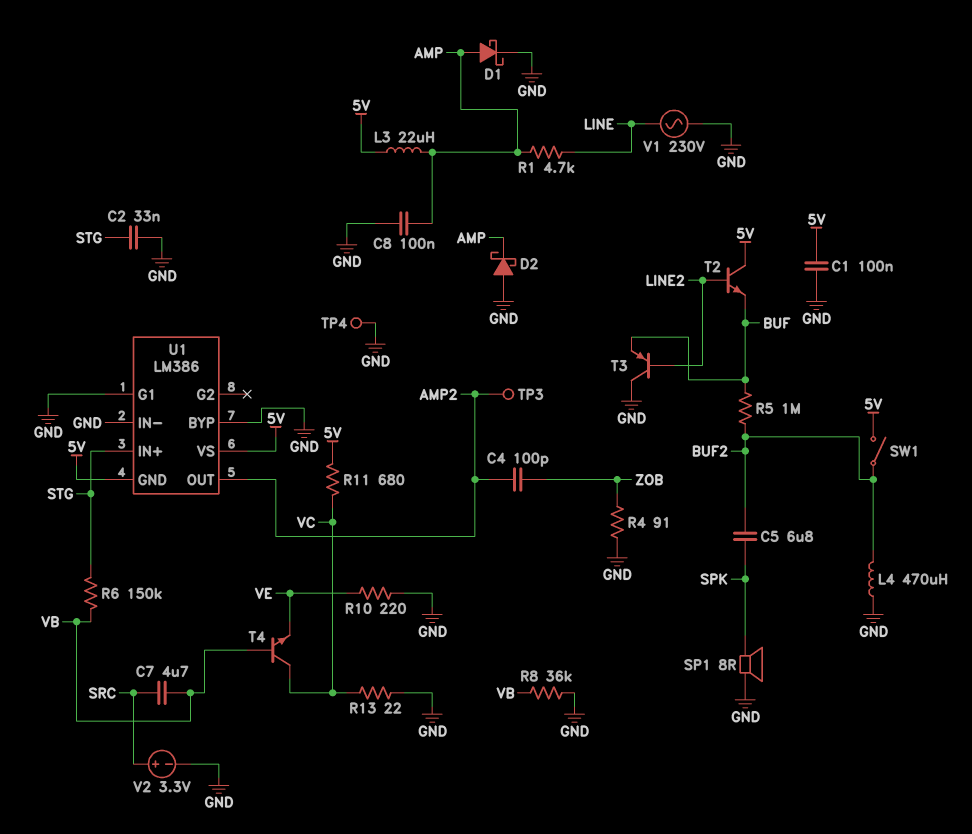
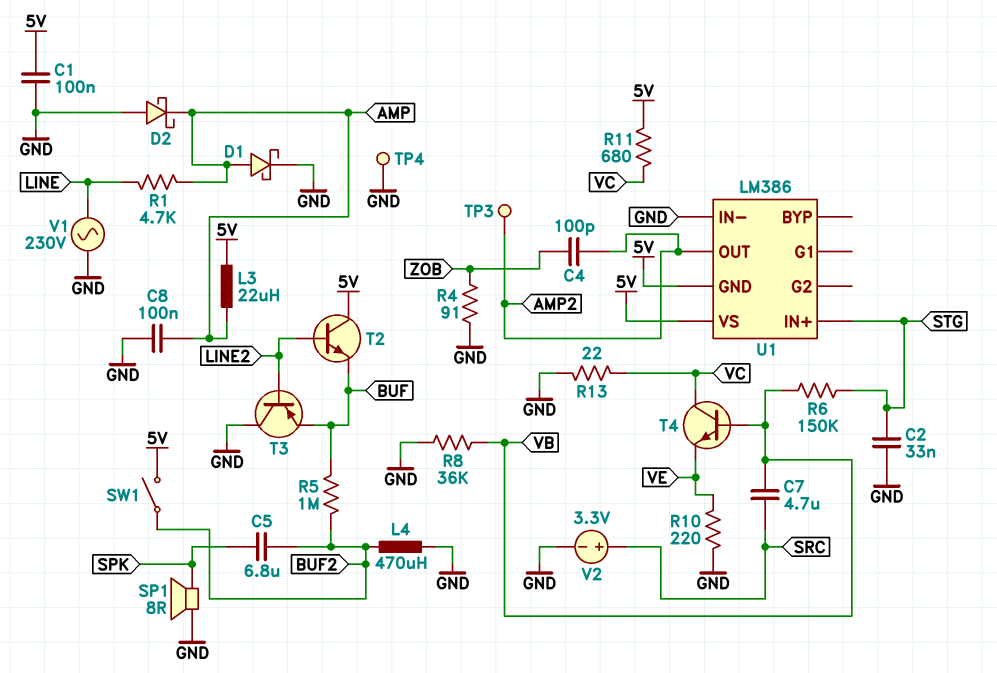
U1 pin BYP: GND -> none
U1 pin G1: GND -> none

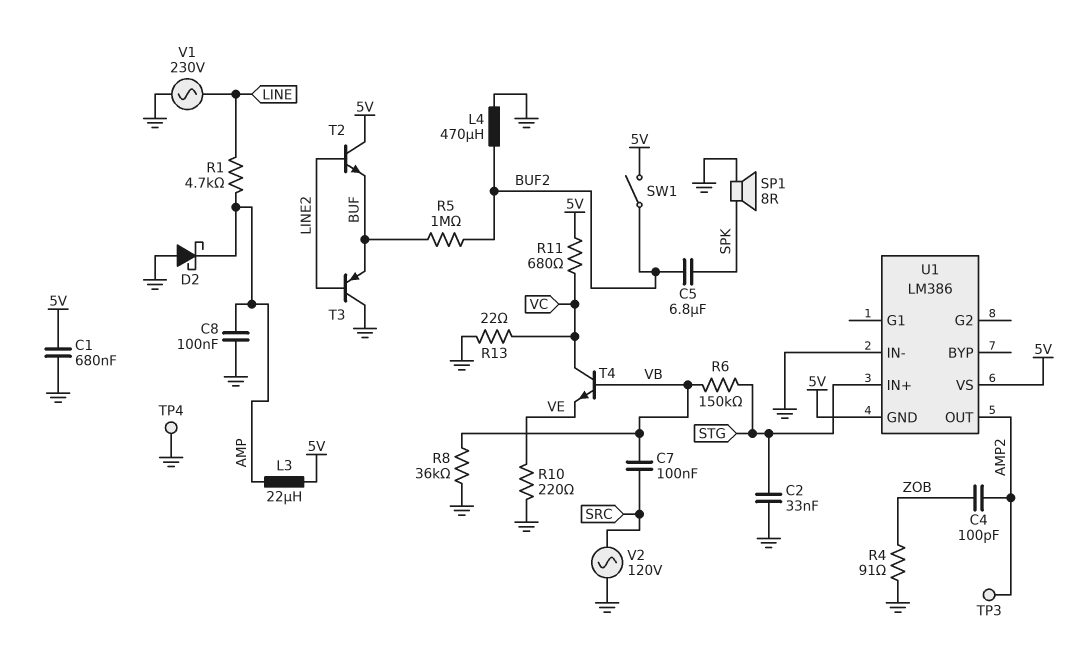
C1: 100nF (5V, GND) -> 680nF (5V, GND)
C7: 4.7uF (SRC, VB) -> 100nF (SRC, VB)
D1: schottky (A AMP, K GND) -> none
V2: 3.3V (plus SRC, minus GND) -> AC 120V (GND, SRC)

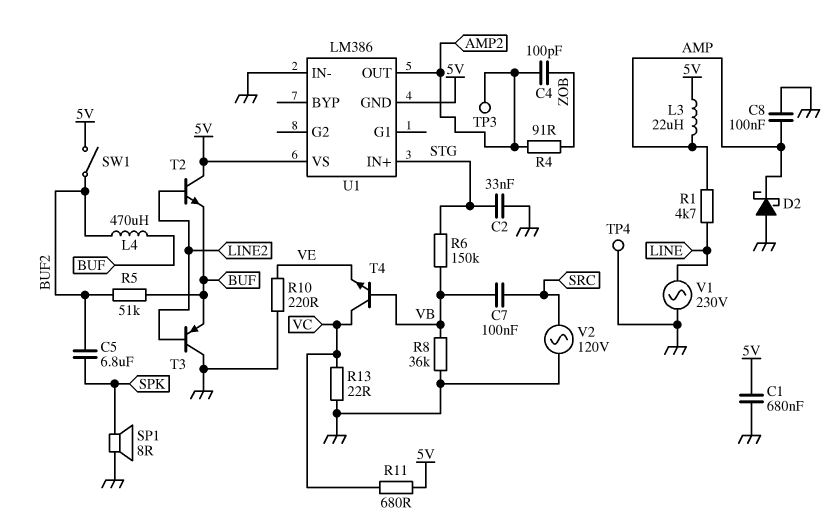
L4: 470uH (BUF2, GND) -> 470uH (BUF, BUF2)
R4: 91 (GND, ZOB) -> 91 (AMP2, ZOB)
R5: 1M (BUF, BUF2) -> 51k (BUF, BUF2)

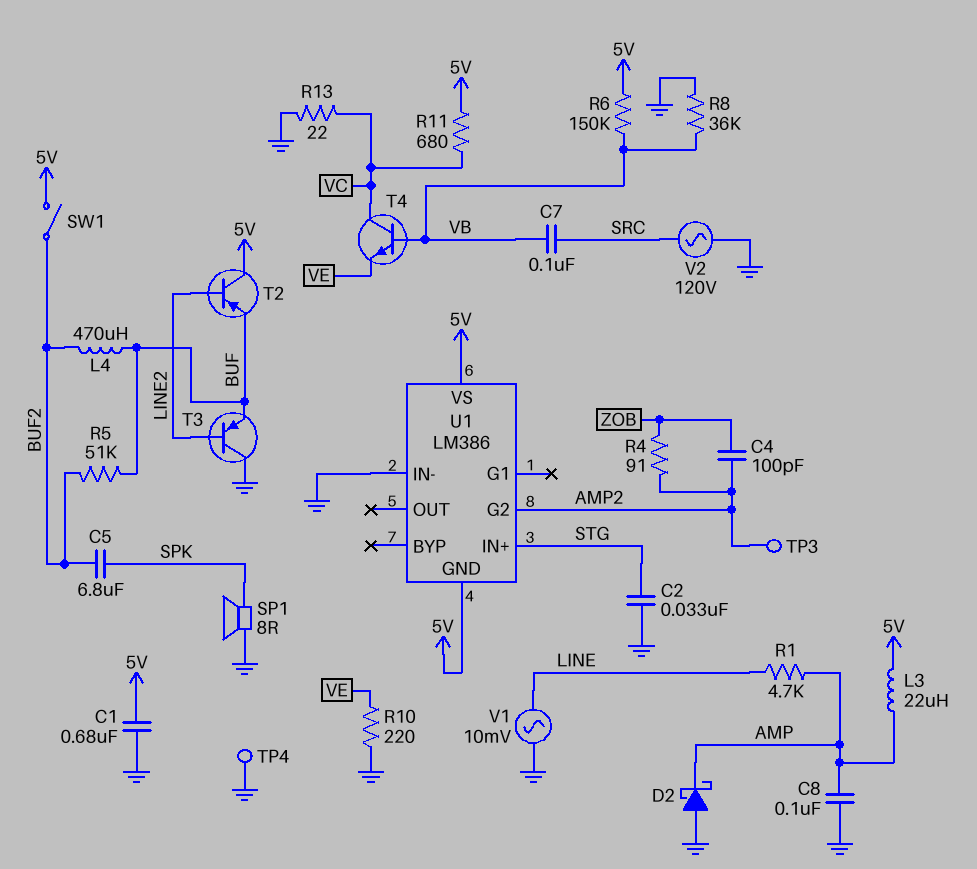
R6: 150k (STG, VB) -> 150k (5V, VB)
T2: NPN (B LINE2, C 5V, E BUF) -> PNP (B LINE2, C 5V, E BUF)
U1 pin G2: none -> AMP2
U1 pin OUT: AMP2 -> none
V1: AC 230V (GND, LINE) -> AC 10mV (GND, LINE)

